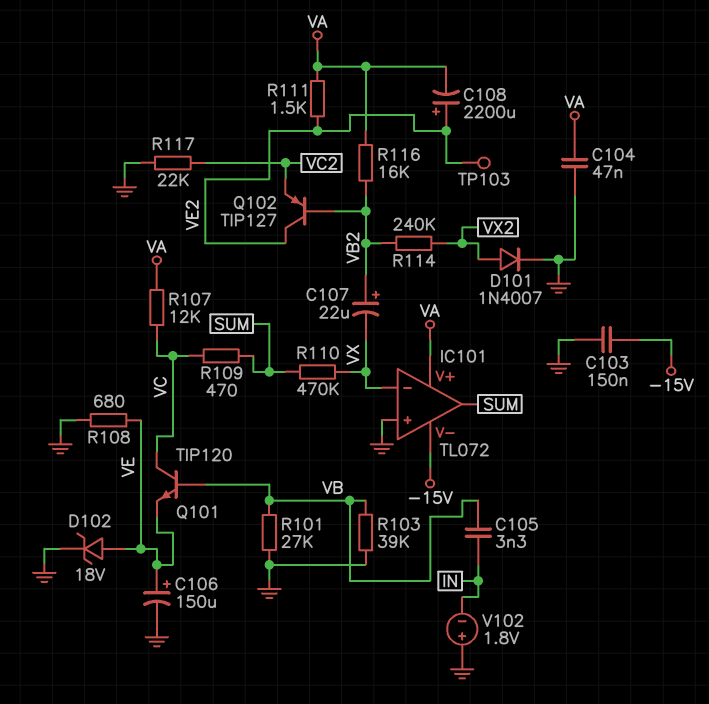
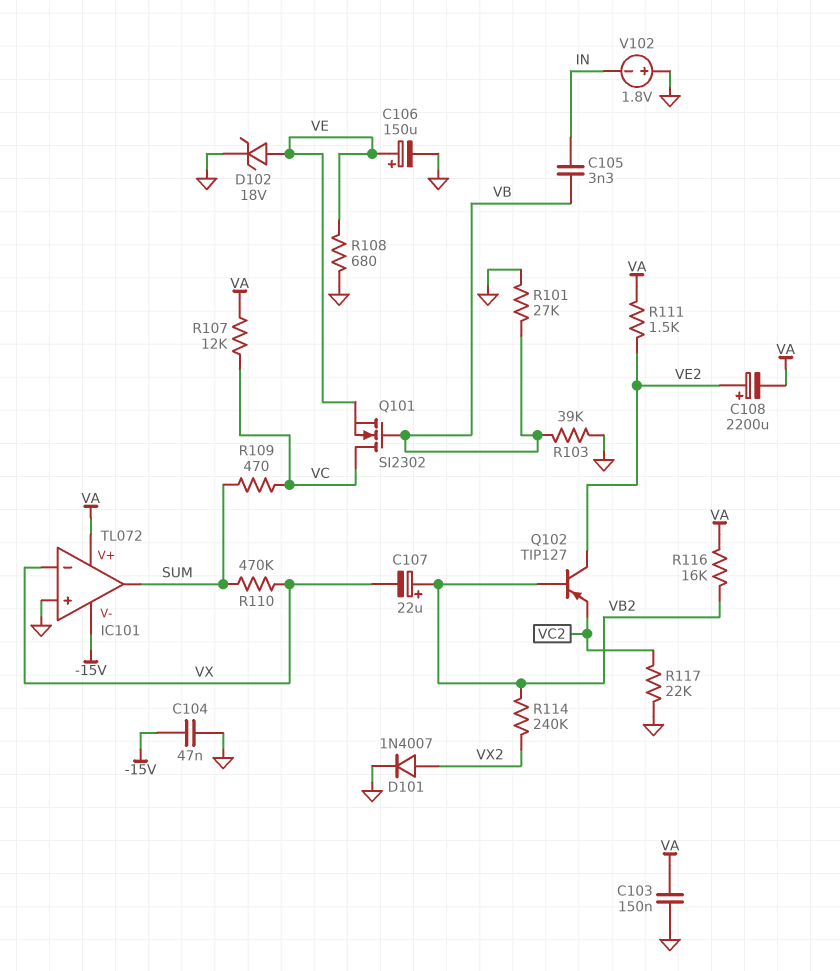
C103: 150nF (-15V, GND) -> 150nF (GND, VA)
C104: 47nF (GND, VA) -> 47nF (-15V, GND)
Q101: NPN TIP120 (B VB, C VC, E VE) -> NMOS SI2302 (G VB, D VC, S VE)
TP103: test point (VE2) -> none

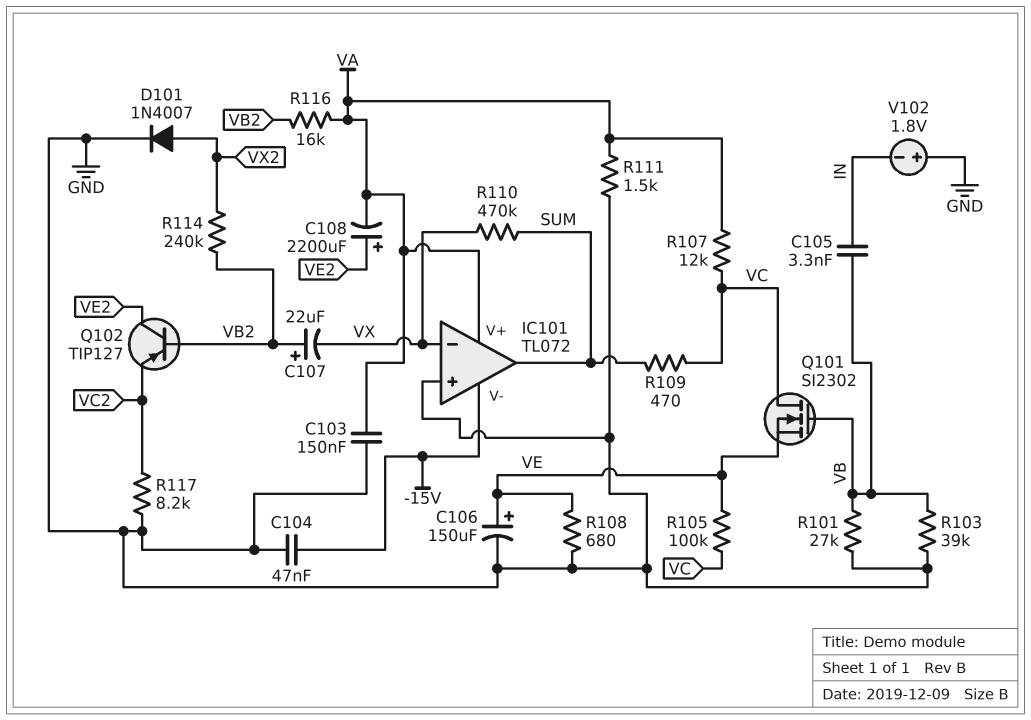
D102: zener 18V (A VE, K GND) -> none
R105: none -> 100k (VC, VE)
R111: 1.5k (VA, VE2) -> 1.5k (GND, VA)
R117: 22k (GND, VC2) -> 8.2k (GND, VC2)

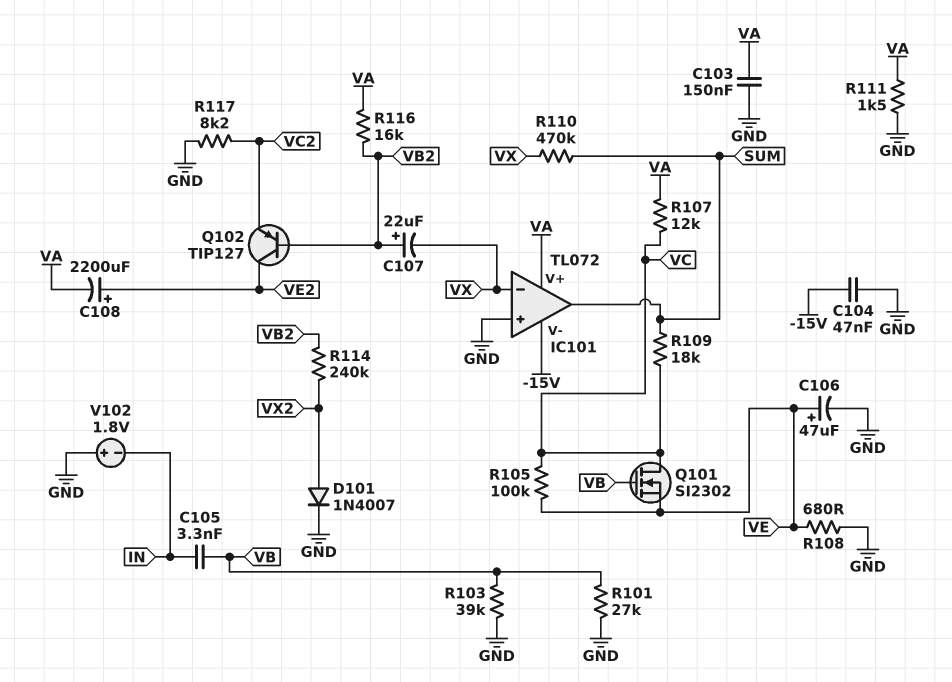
C106: 150uF (plus VE, minus GND) -> 47uF (plus VE, minus GND)
R109: 470 (SUM, VC) -> 18k (SUM, VC)

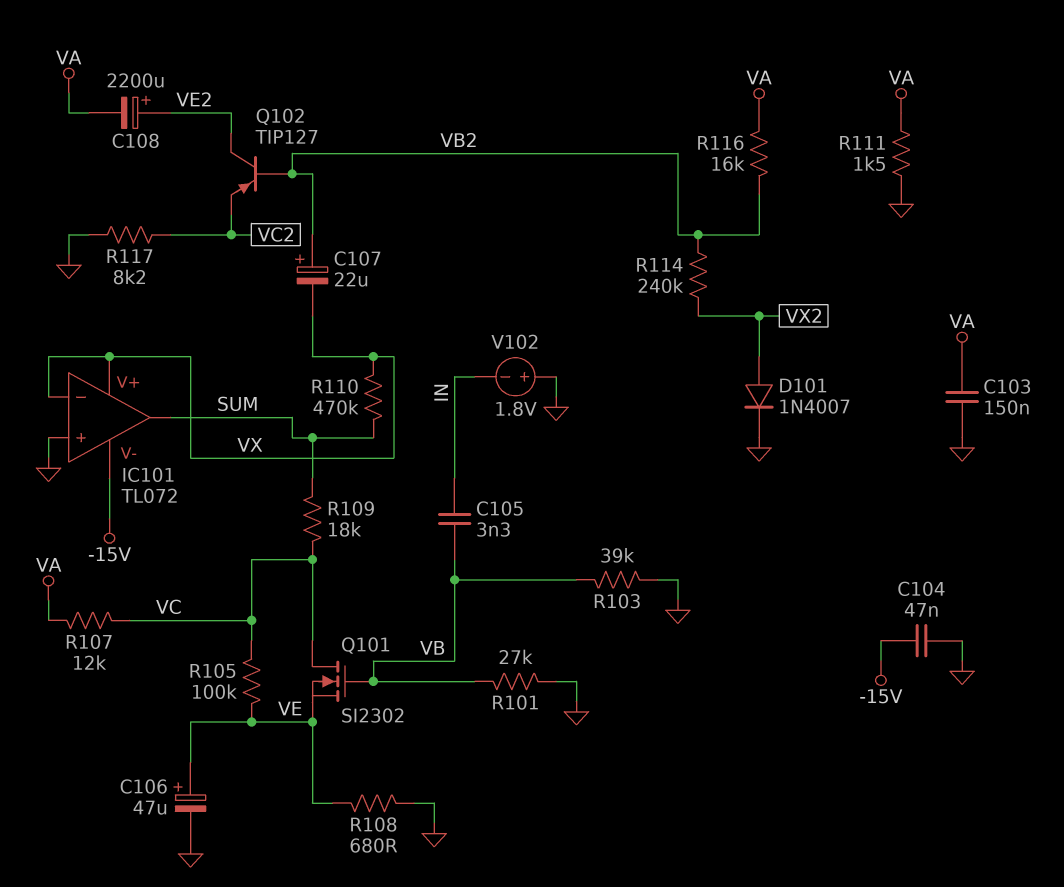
IC101 pin V+: VA -> VX

